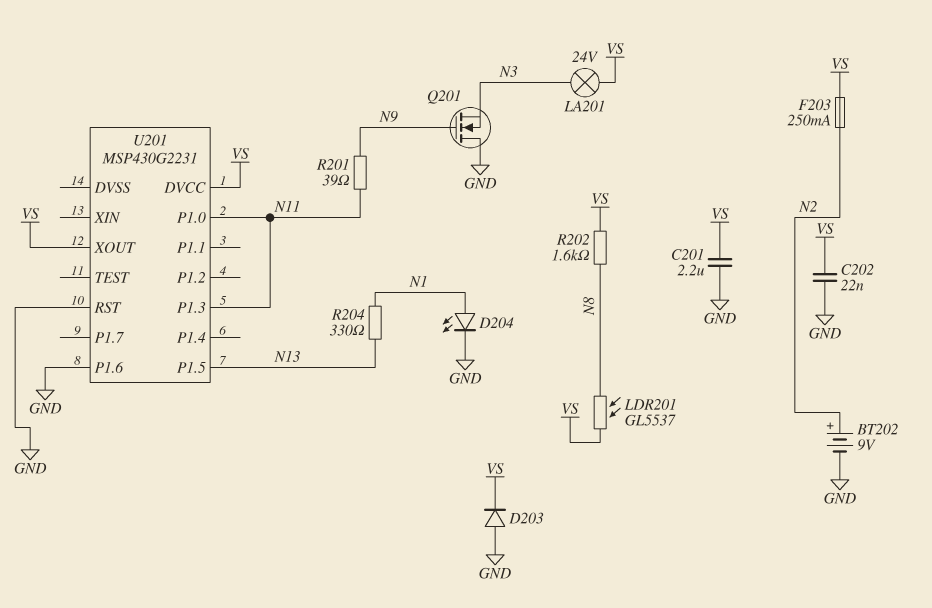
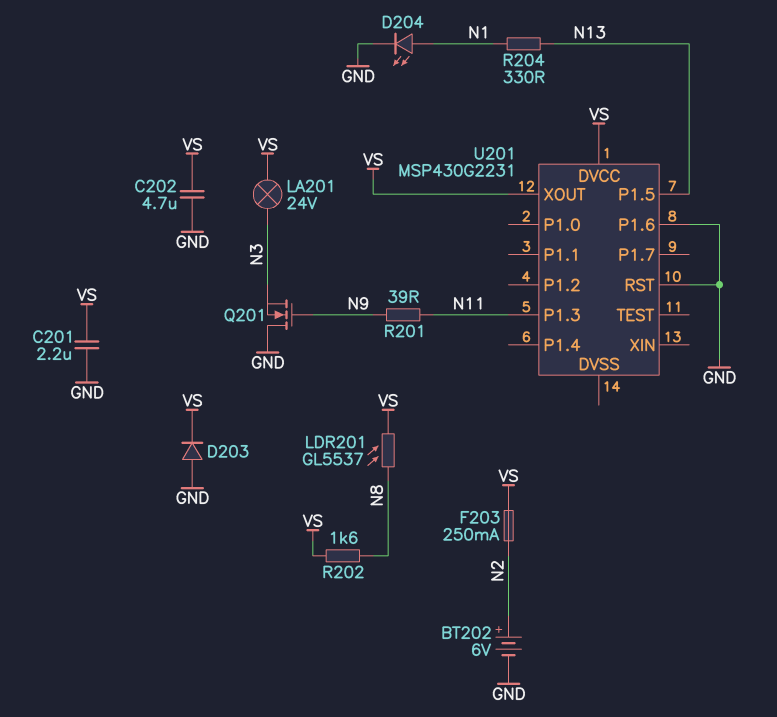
BT202: 9V (plus N2, minus GND) -> 6V (plus N2, minus GND)
C202: 22nF (GND, VS) -> 4.7uF (GND, VS)
U201 pin P1.0: N11 -> none

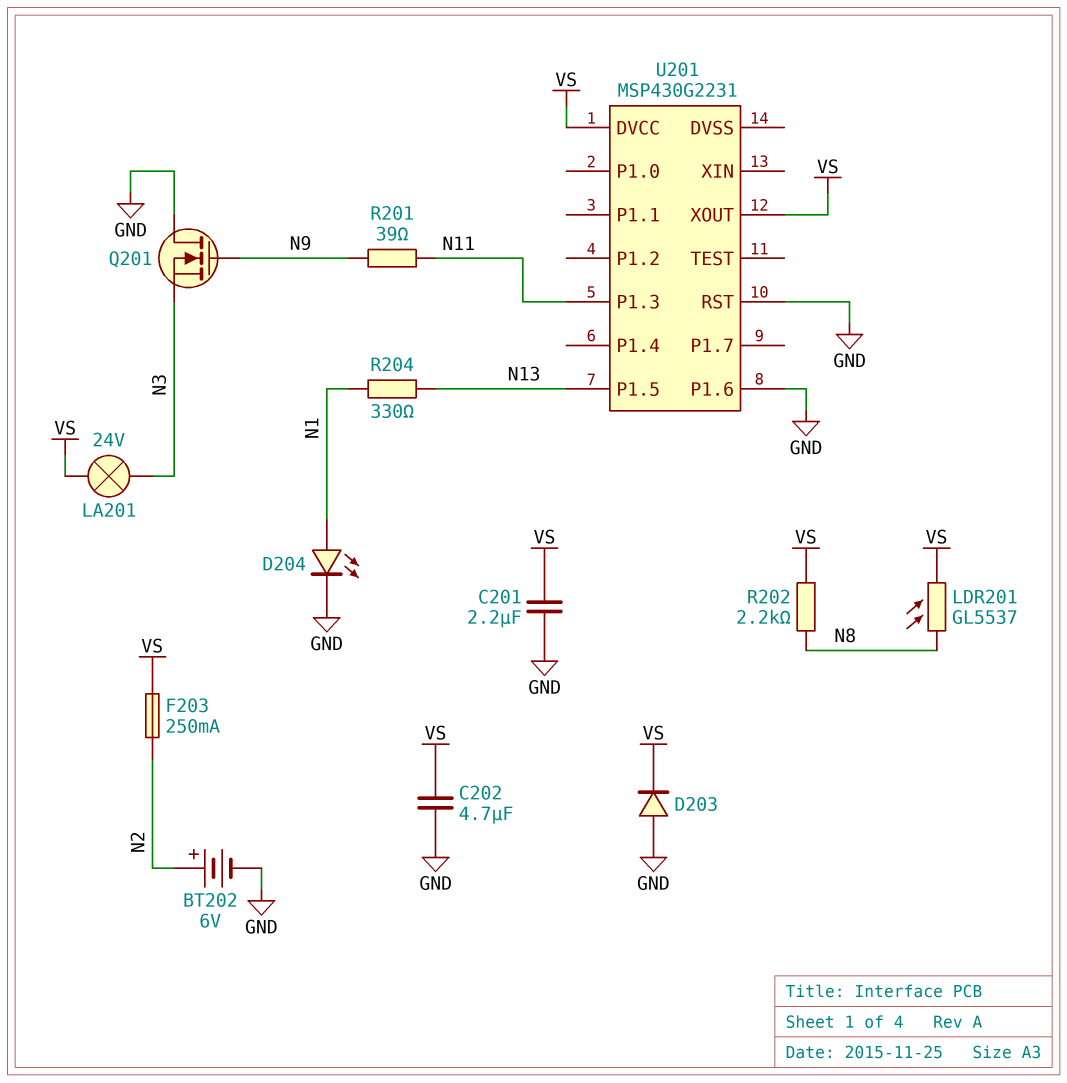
R202: 1.6k (N8, VS) -> 2.2k (N8, VS)

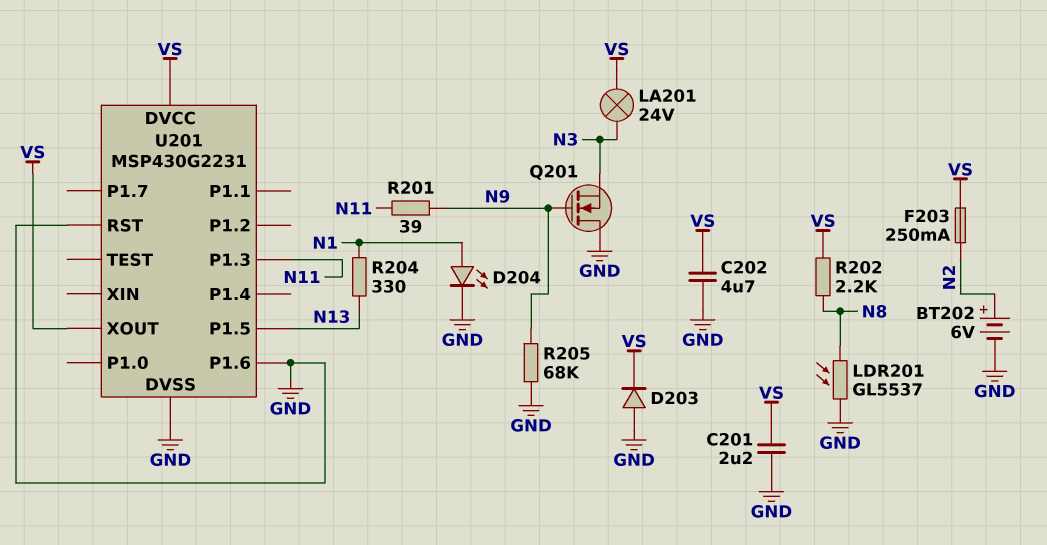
LDR201: GL5537 (N8, VS) -> GL5537 (GND, N8)
R205: none -> 68k (GND, N9)
U201 pin DVSS: none -> GND

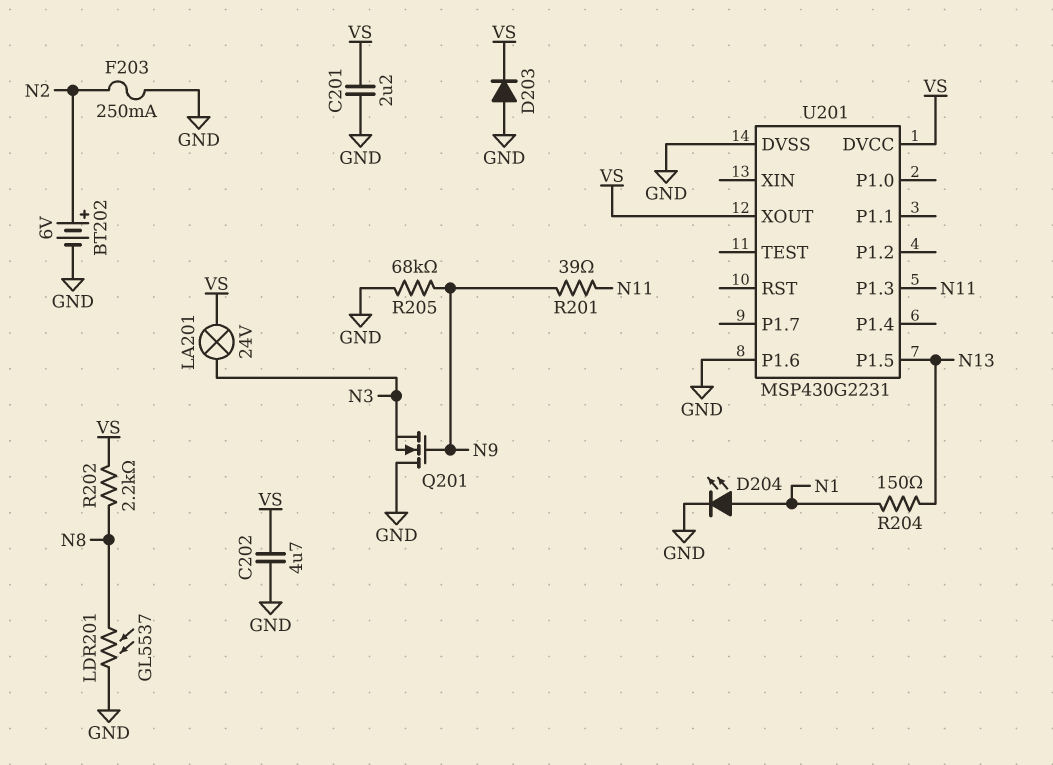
F203: 250mA (N2, VS) -> 250mA (GND, N2)
R204: 330 (N1, N13) -> 150 (N1, N13)
U201 pin RST: GND -> none

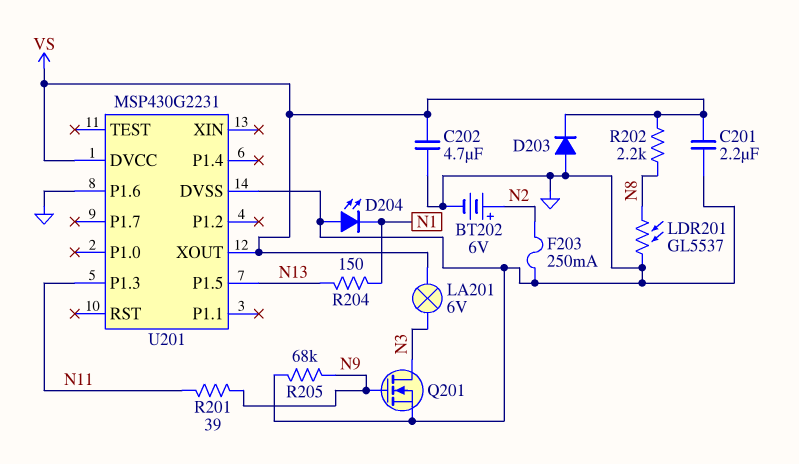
D204: LED (A N1, K GND) -> LED (A GND, K N1)
LA201: lamp 24V (N3, VS) -> lamp 6V (N3, VS)
Q201: NMOS (G N9, D GND, S N3) -> NMOS (G N9, D N3, S GND)

